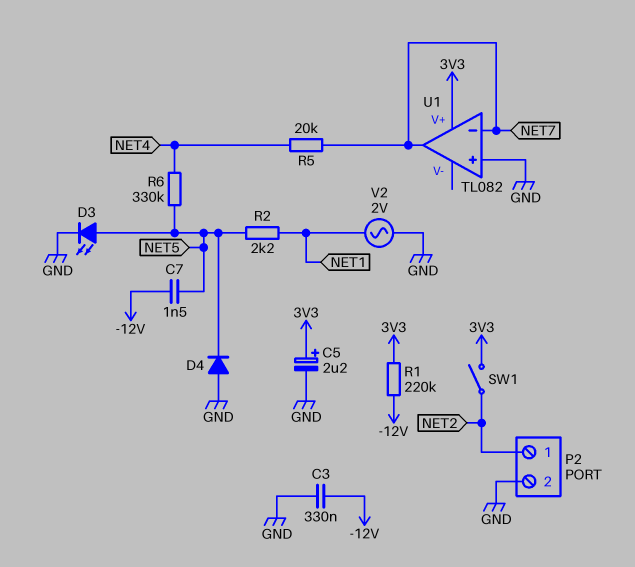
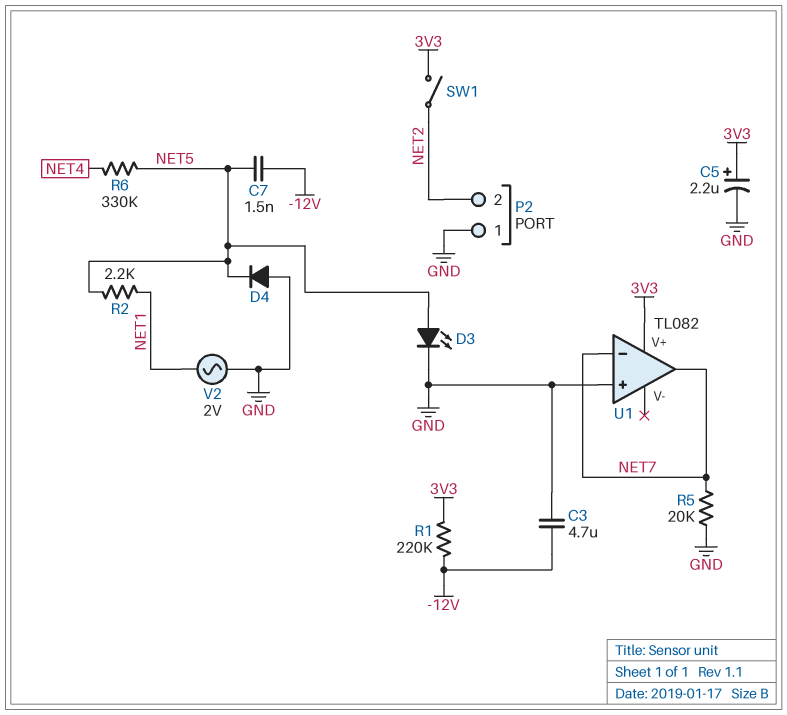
C3: 330nF (-12V, GND) -> 4.7uF (-12V, GND)
P2 pin 1: NET2 -> GND
P2 pin 2: GND -> NET2
R5: 20k (NET4, NET7) -> 20k (GND, NET7)

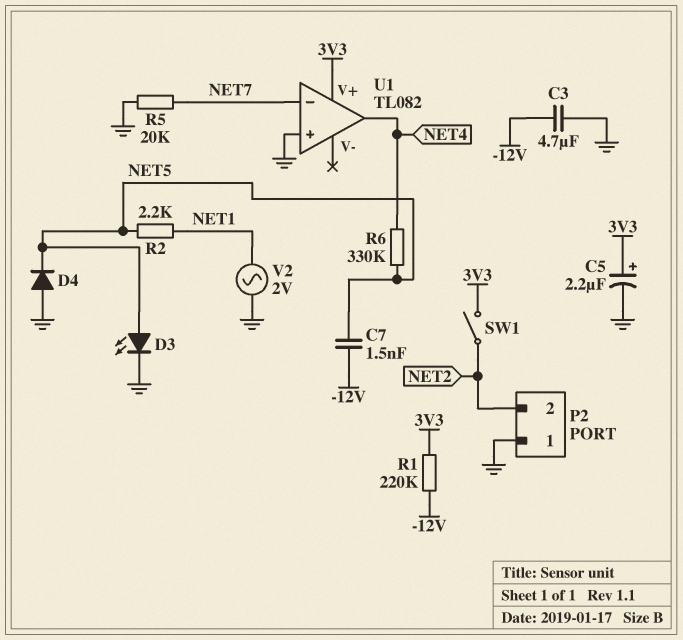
U1 pin out: NET7 -> NET4

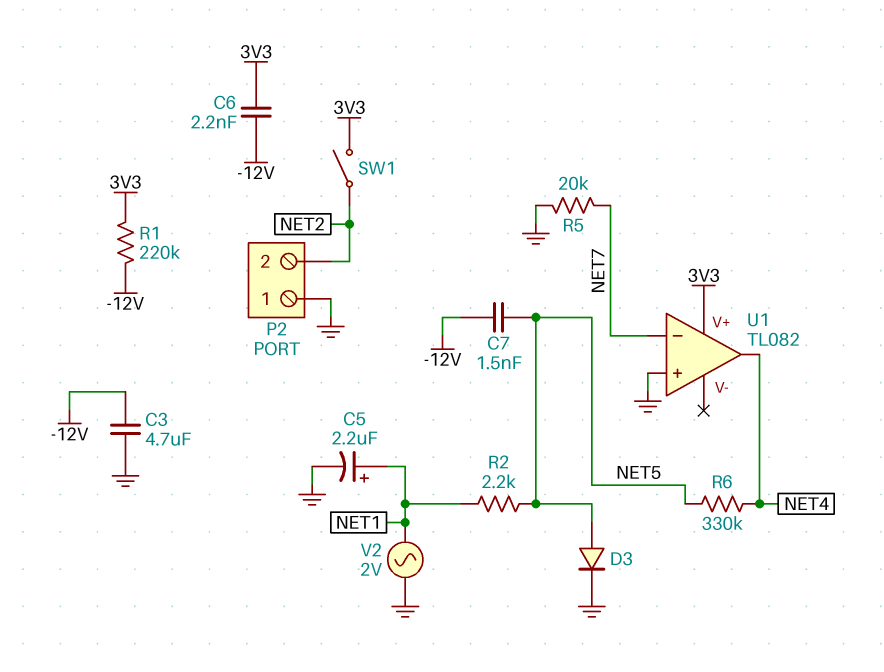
C5: 2.2uF (plus 3V3, minus GND) -> 2.2uF (plus NET1, minus GND)
C6: none -> 2.2nF (-12V, 3V3)
D3: LED (A NET5, K GND) -> diode (A NET5, K GND)
D4: diode (A GND, K NET5) -> none

